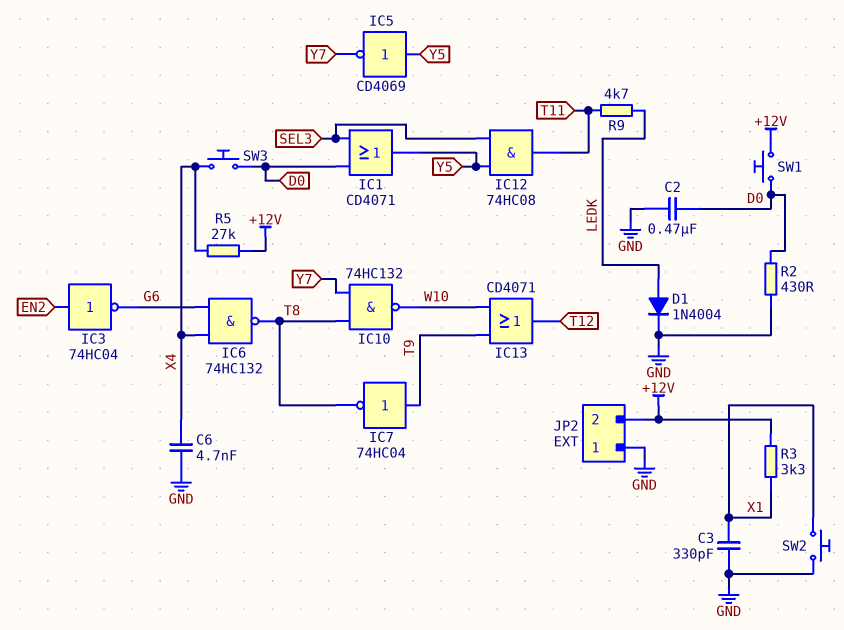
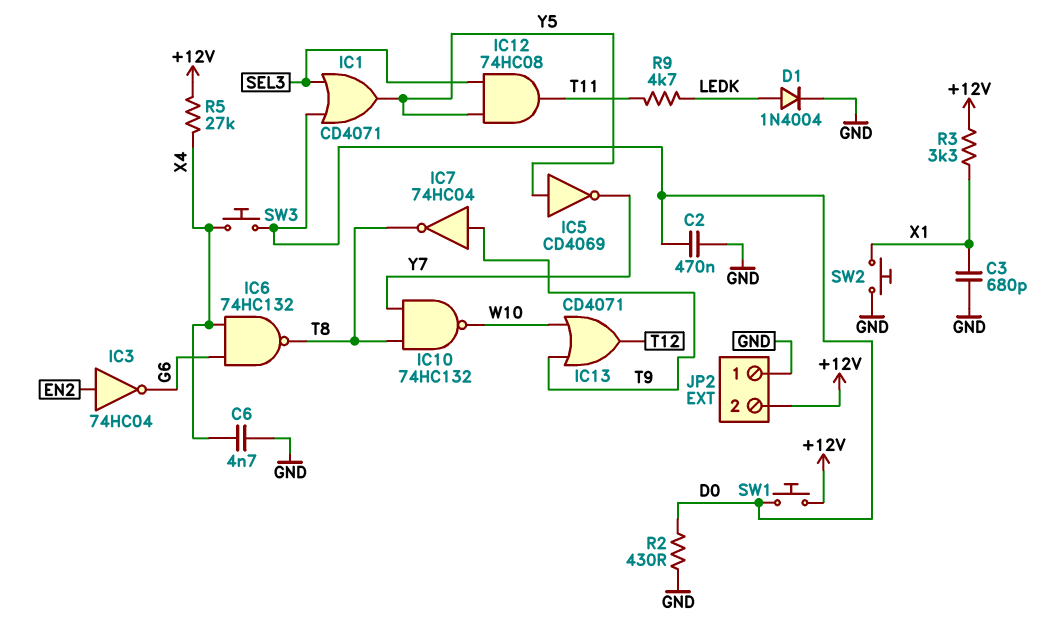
C3: 330pF (GND, X1) -> 680pF (GND, X1)

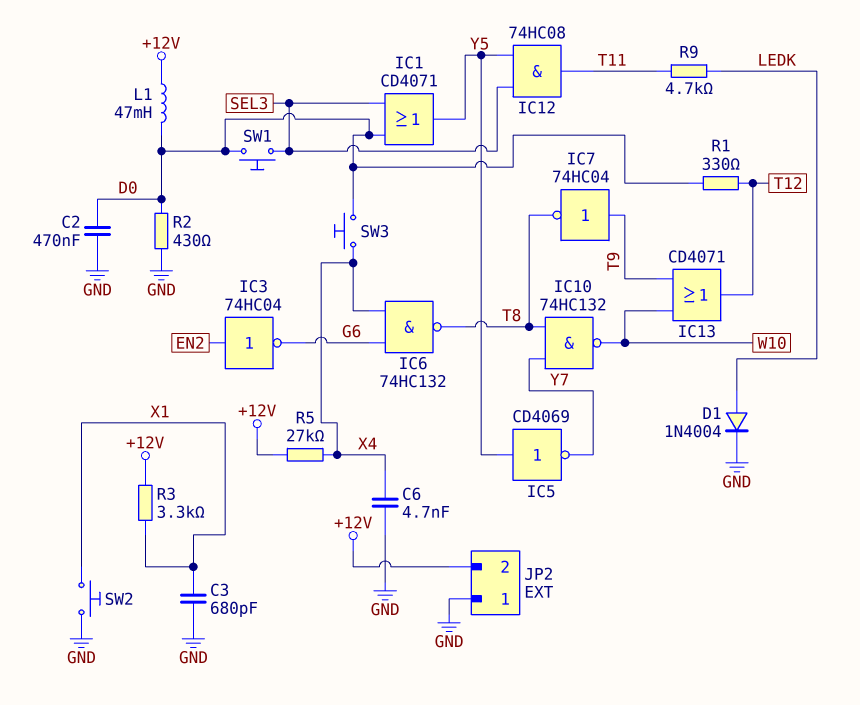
L1: none -> 47mH (+12V, D0)
R1: none -> 330 (D0, T12)
SW1: button (+12V, D0) -> button (D0, SEL3)

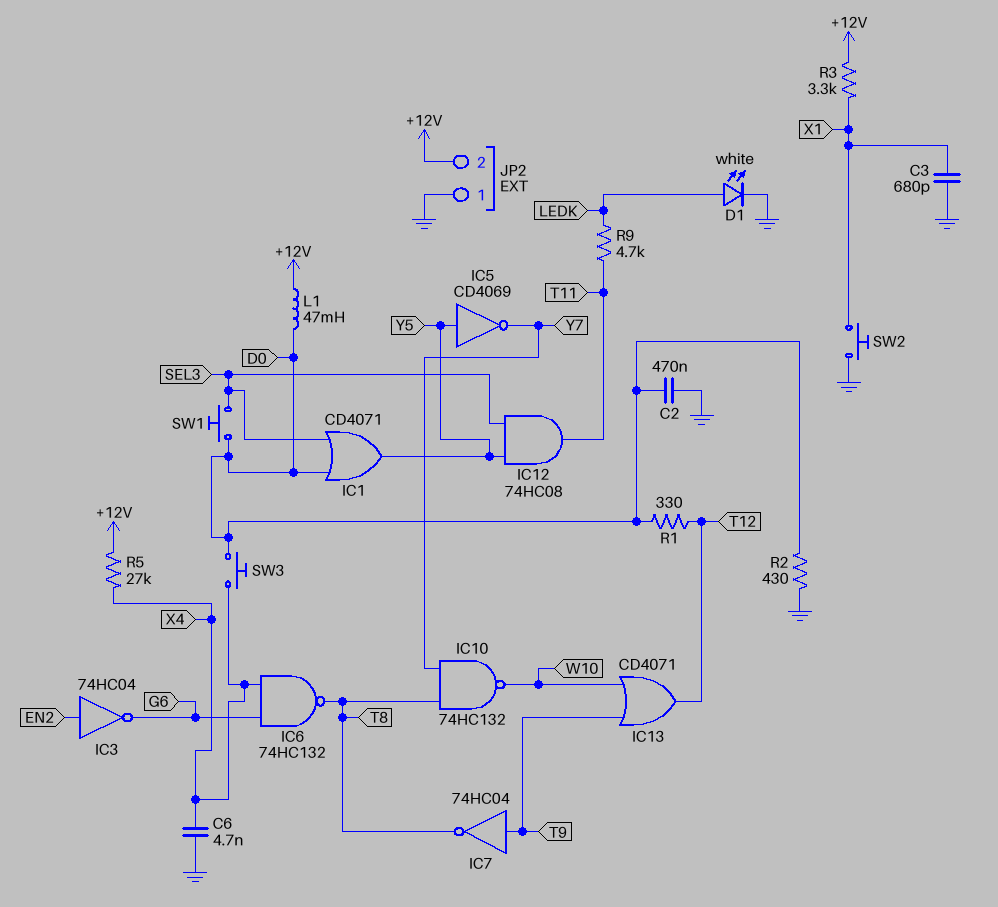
D1: diode 1N4004 (A LEDK, K GND) -> LED white (A LEDK, K GND)

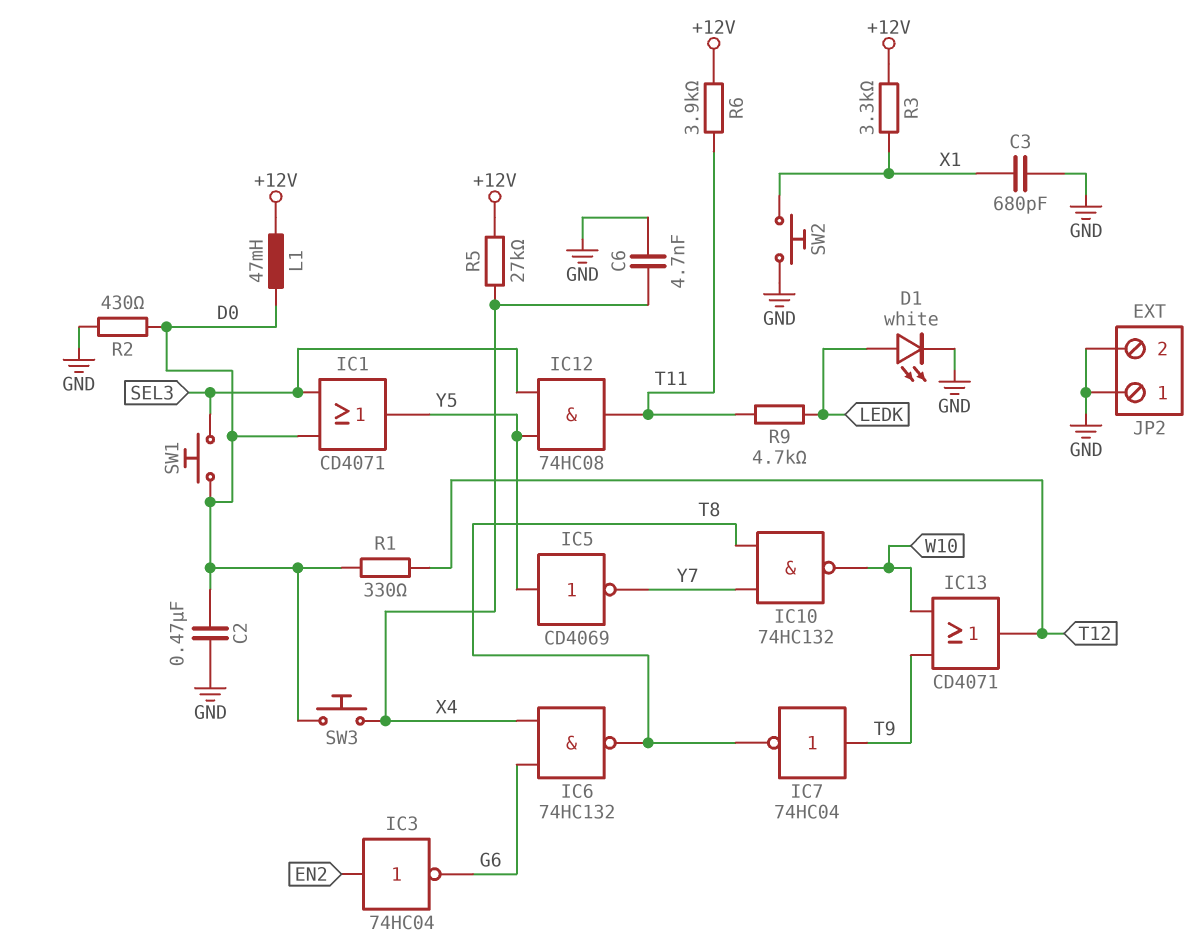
JP2 pin 2: +12V -> GND
R6: none -> 3.9k (+12V, T11)

